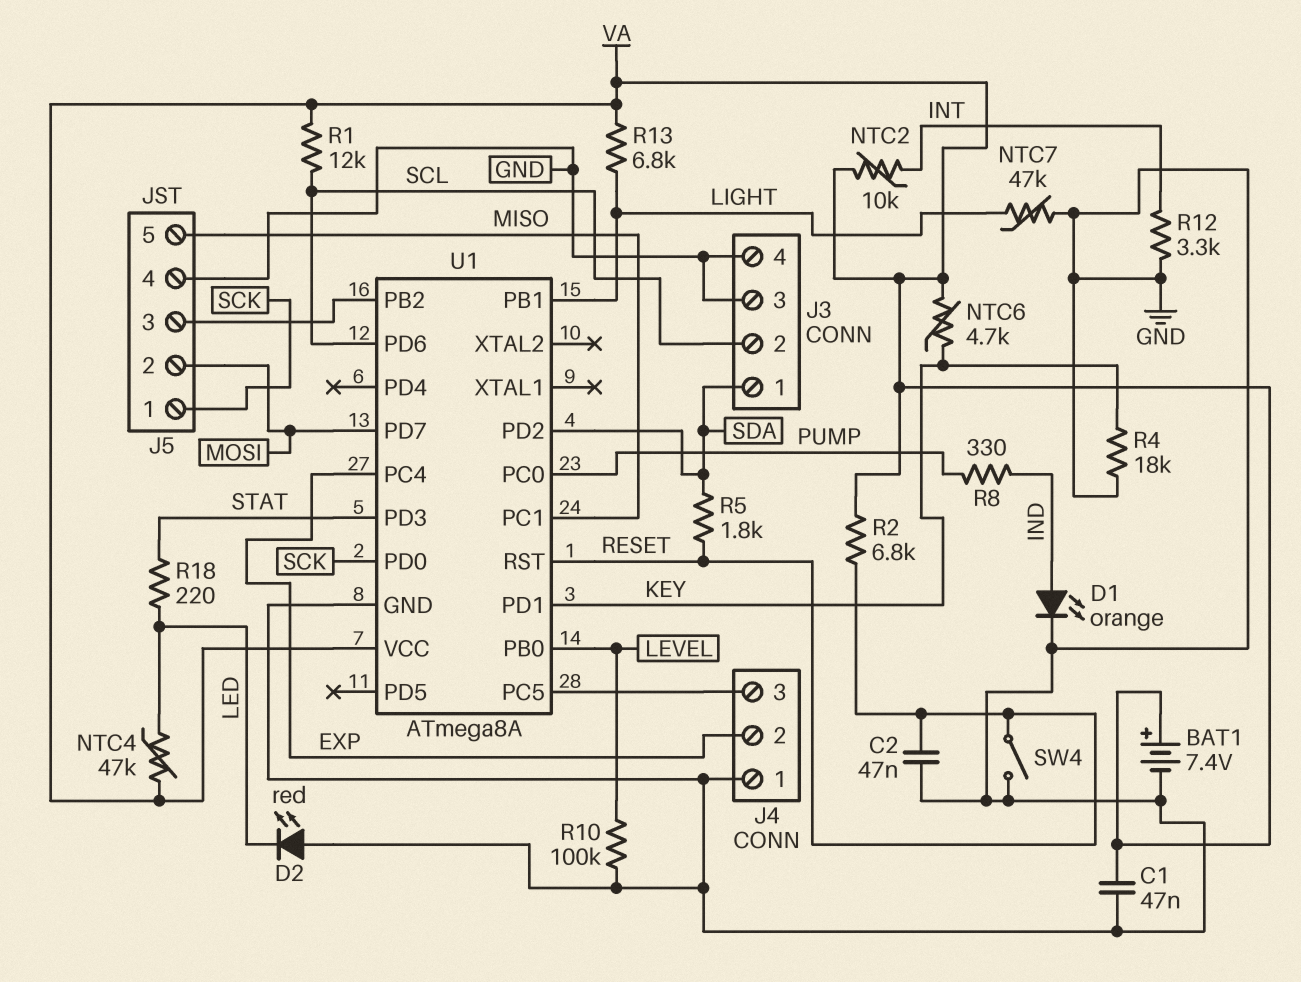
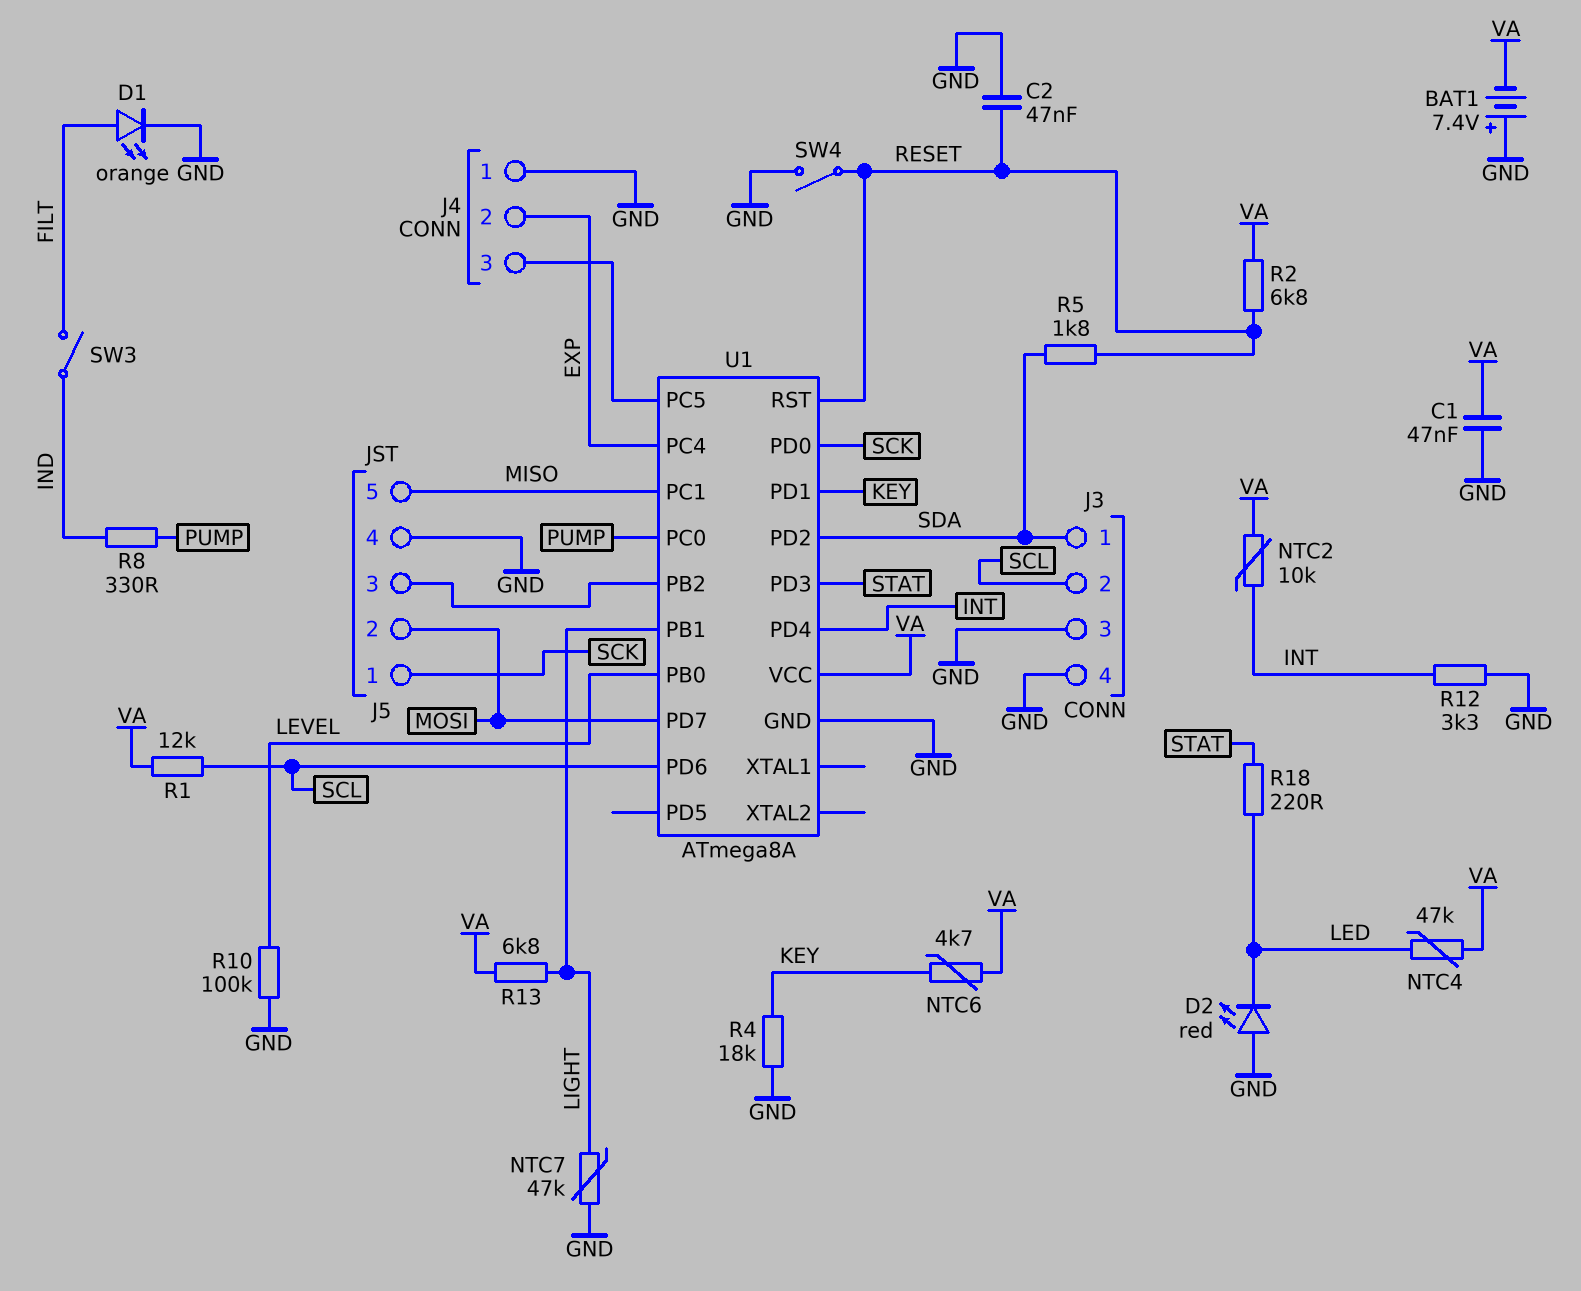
BAT1: 7.4V (plus VA, minus GND) -> 7.4V (plus GND, minus VA)
D1: LED orange (A IND, K GND) -> LED orange (A FILT, K GND)
SW3: none -> switch (FILT, IND)
U1 pin PD4: none -> INT

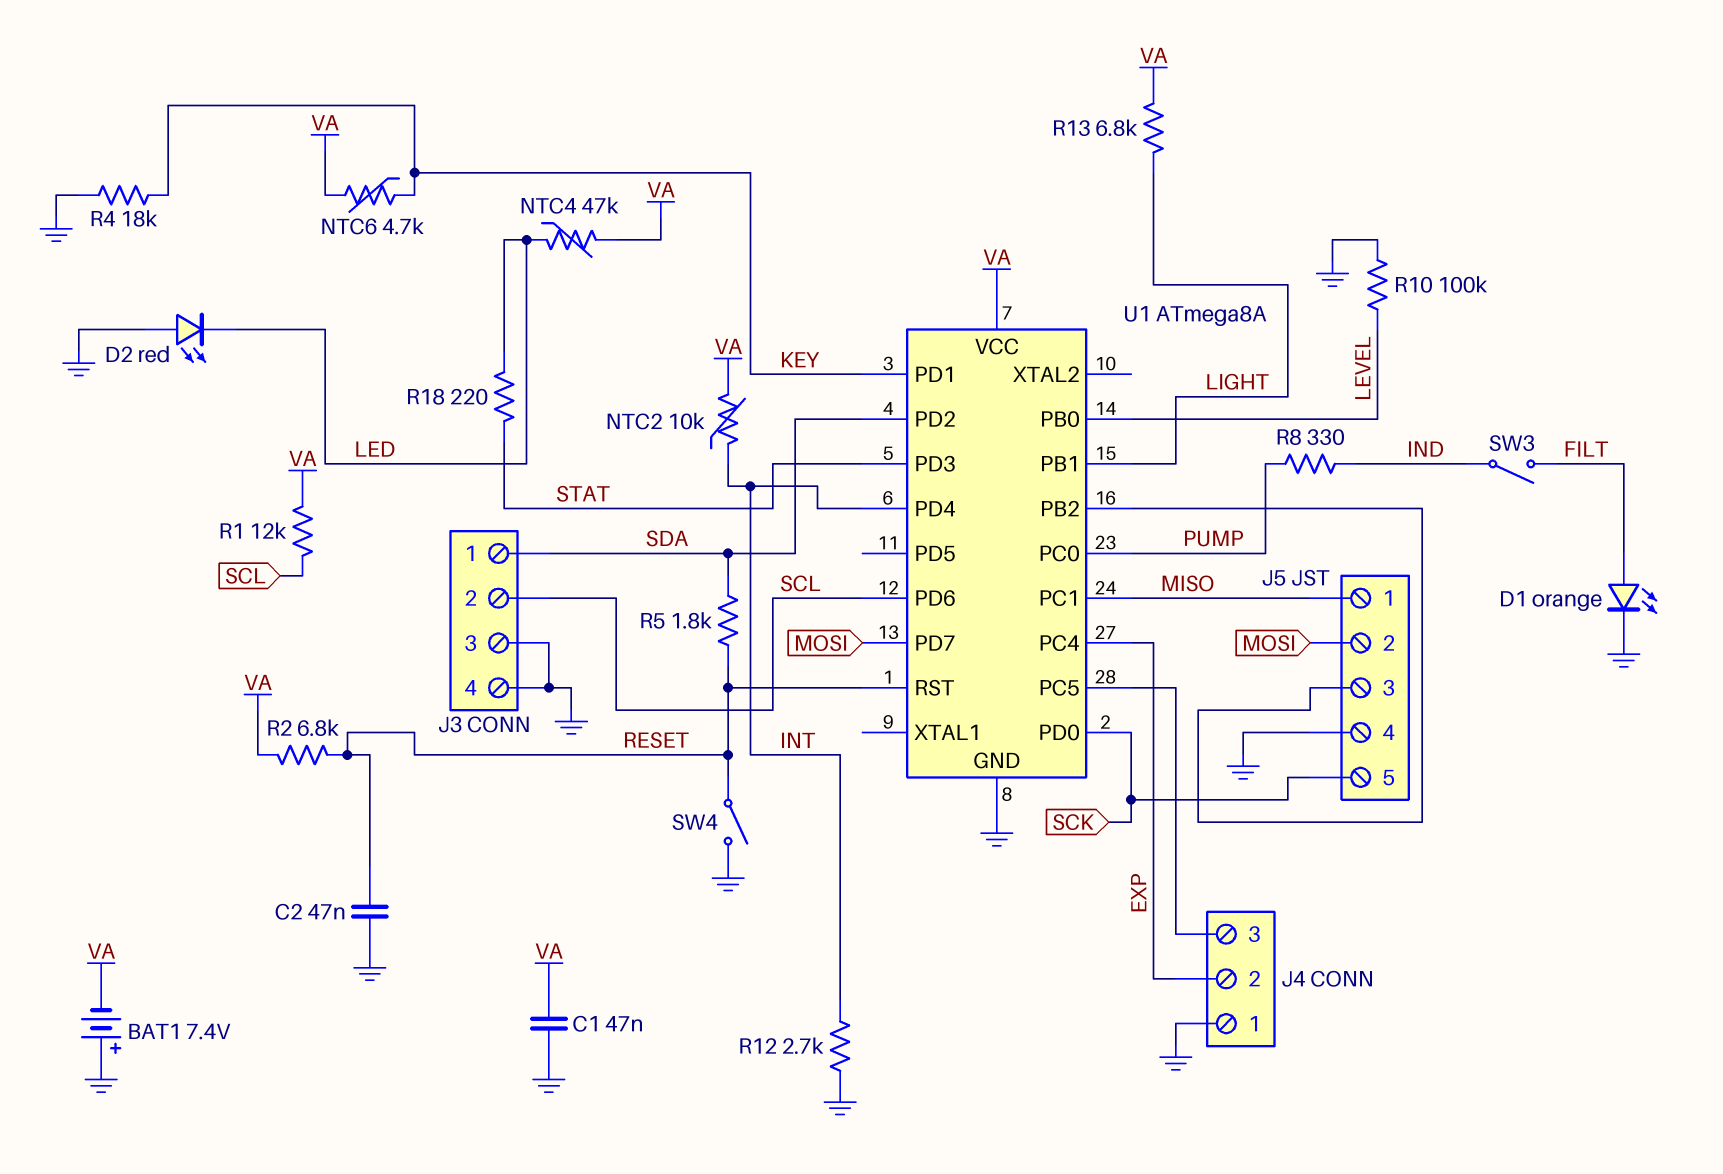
J5 pin 1: SCK -> MISO
J5 pin 5: MISO -> SCK
NTC7: 47k (GND, LIGHT) -> none
R12: 3.3k (GND, INT) -> 2.7k (GND, INT)

